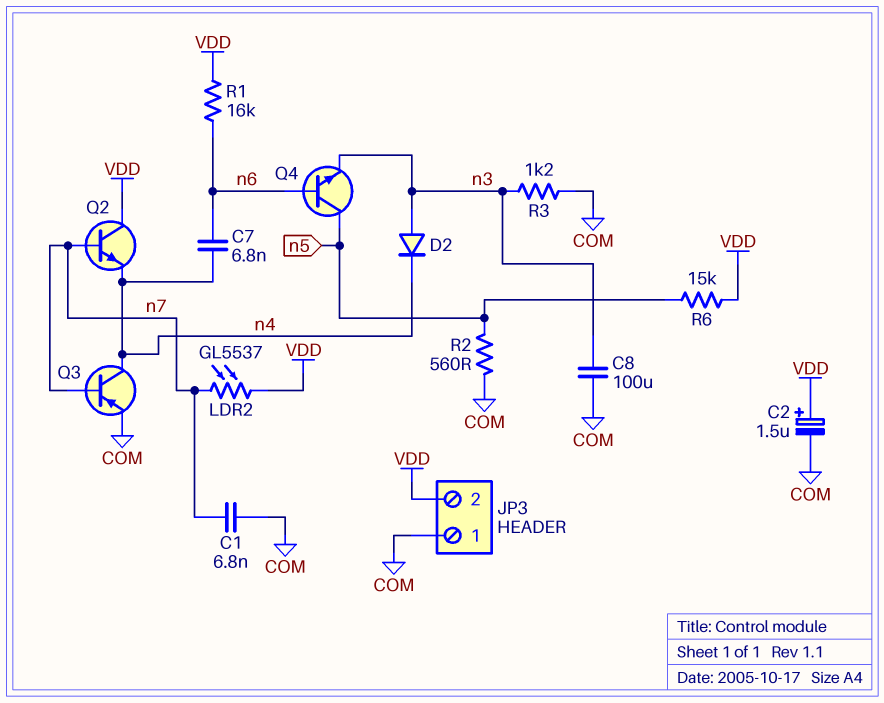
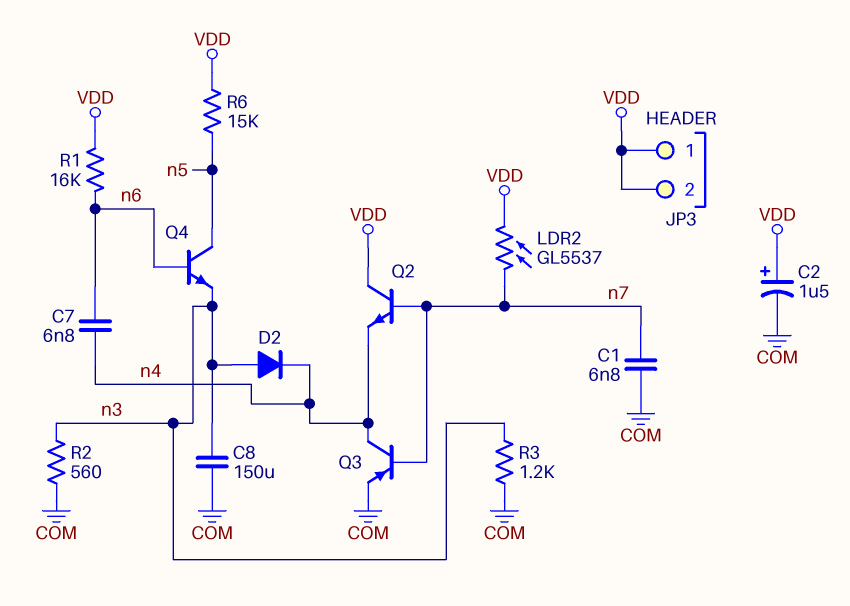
C8: 100uF (COM, n3) -> 150uF (COM, n3)
JP3 pin 1: COM -> VDD
R2: 560 (COM, n5) -> 560 (COM, n3)

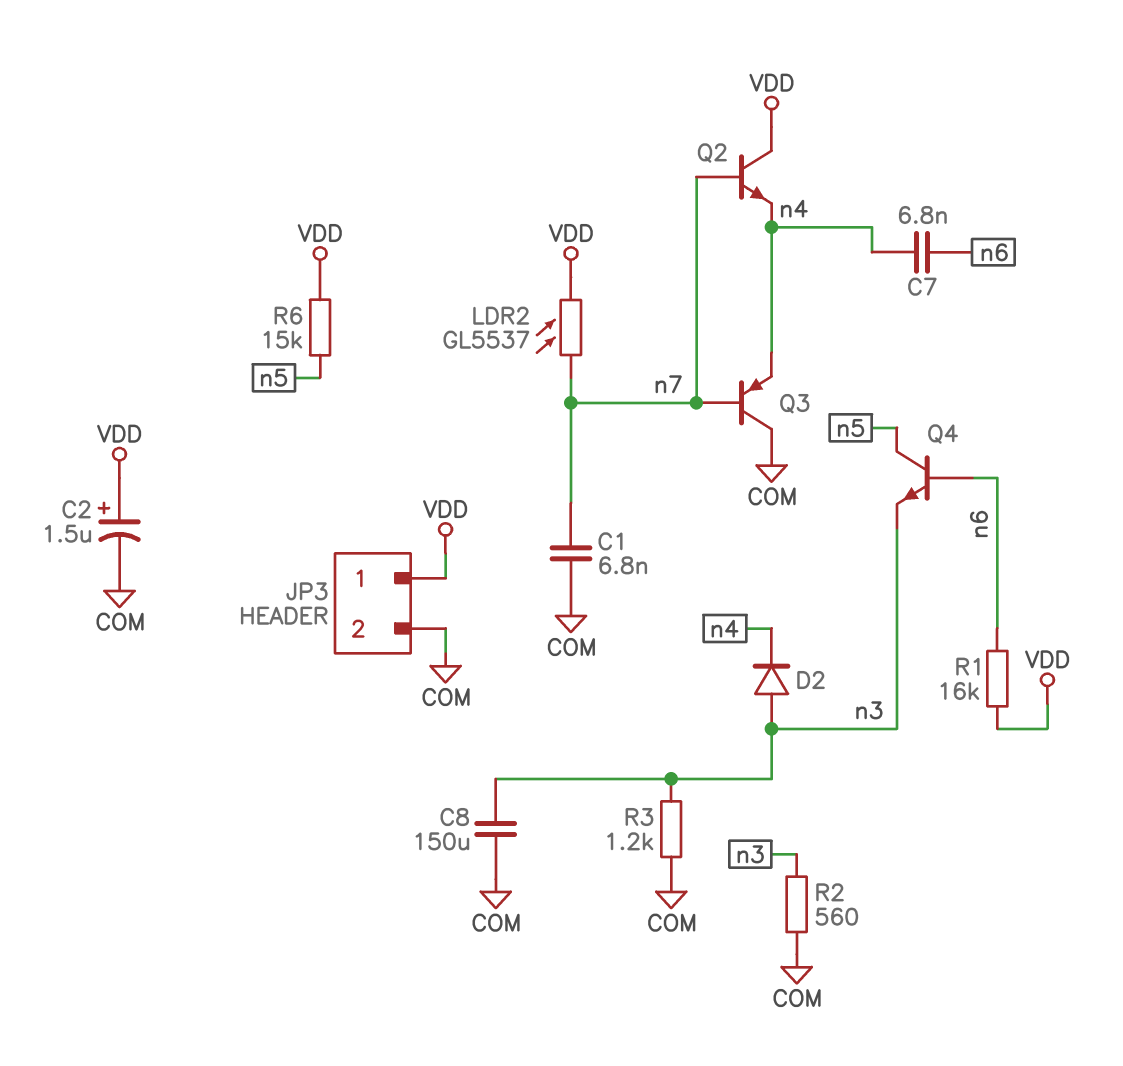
JP3 pin 2: VDD -> COM
Q3: PNP (B n7, C n4, E COM) -> PNP (B n7, C COM, E n4)

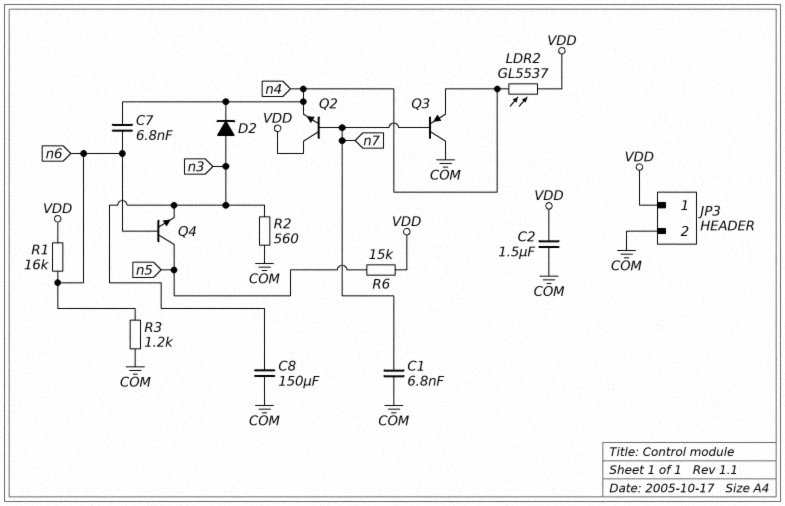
C2: 1.5uF (plus VDD, minus COM) -> 1.5uF (COM, VDD)
LDR2: GL5537 (VDD, n7) -> GL5537 (VDD, n4)
R3: 1.2k (COM, n3) -> 1.2k (COM, n6)

